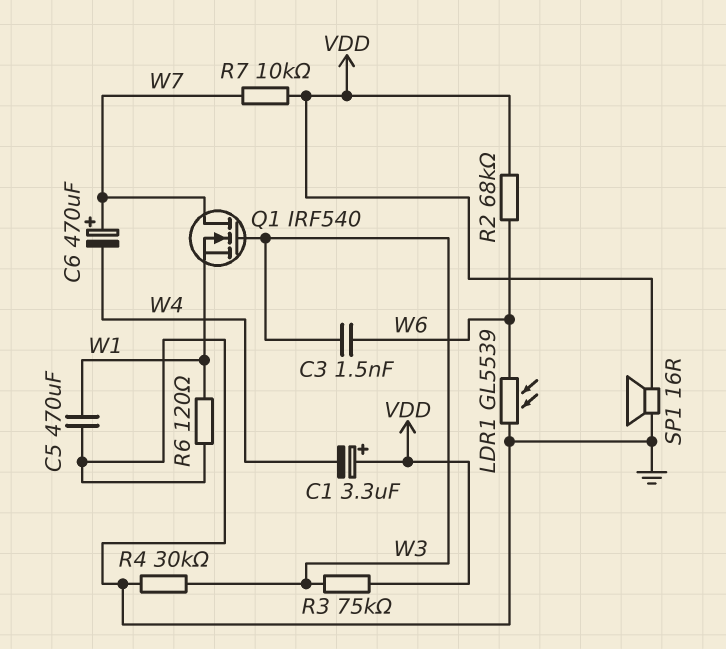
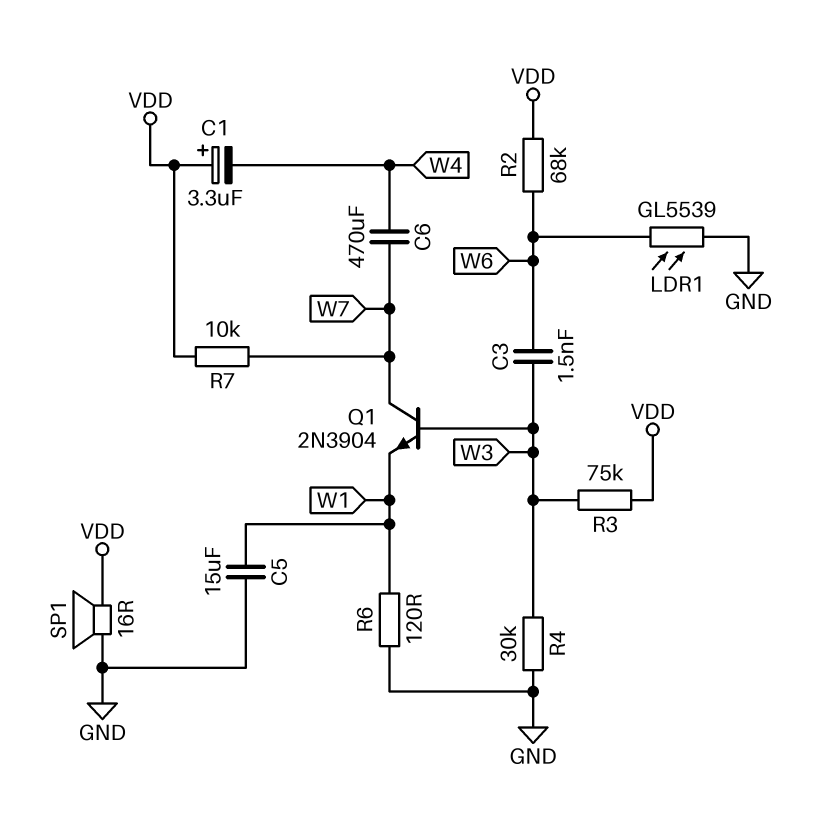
C5: 470uF (GND, W1) -> 15uF (GND, W1)
C6: 470uF (plus W7, minus W4) -> 470uF (W4, W7)
Q1: NMOS IRF540 (G W3, D W7, S W1) -> NPN 2N3904 (B W3, C W7, E W1)

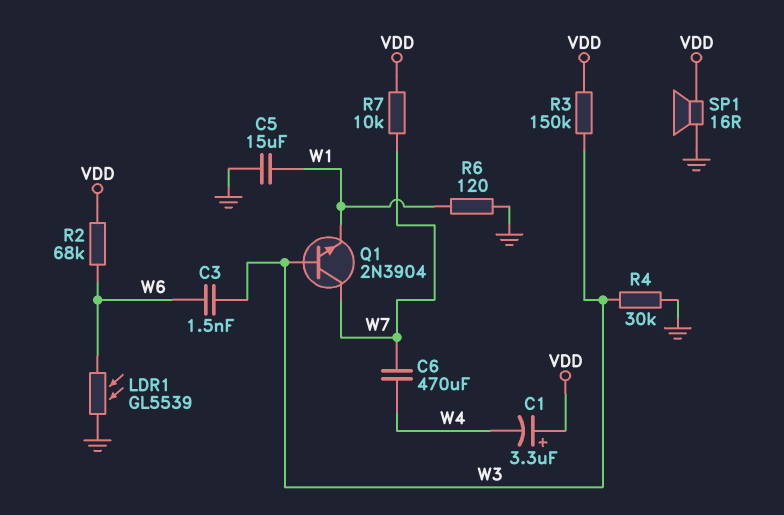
R3: 75k (VDD, W3) -> 150k (VDD, W3)

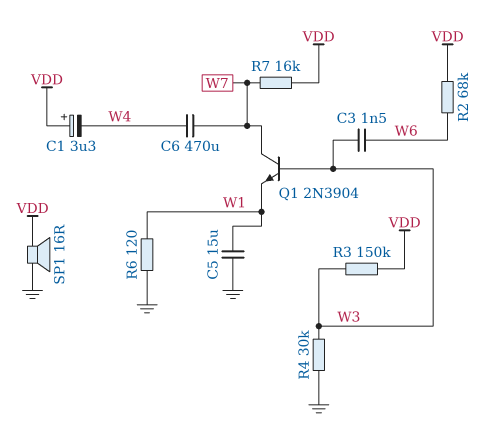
LDR1: GL5539 (GND, W6) -> none
R7: 10k (VDD, W7) -> 16k (VDD, W7)

